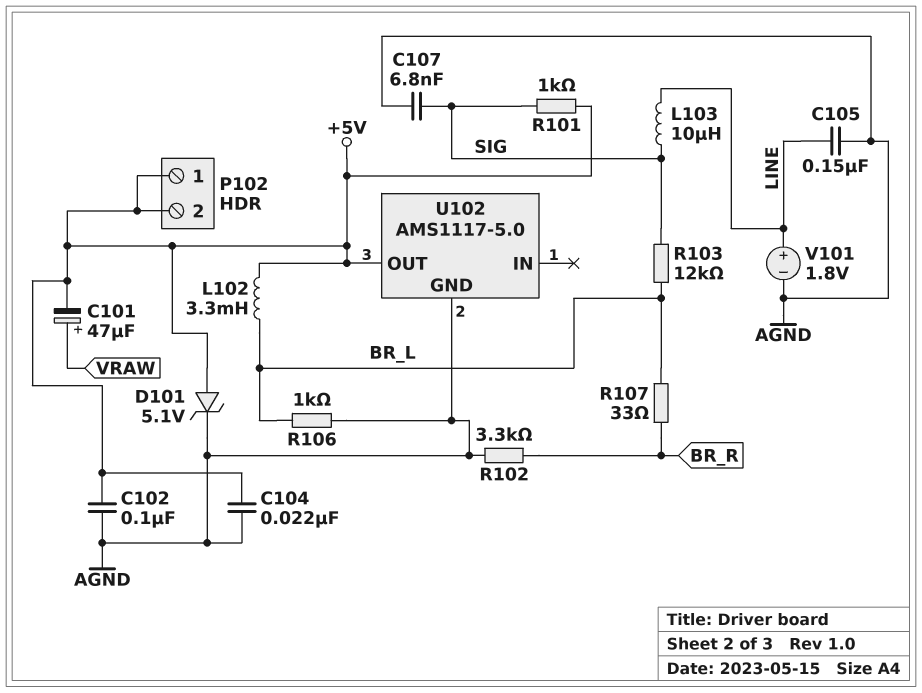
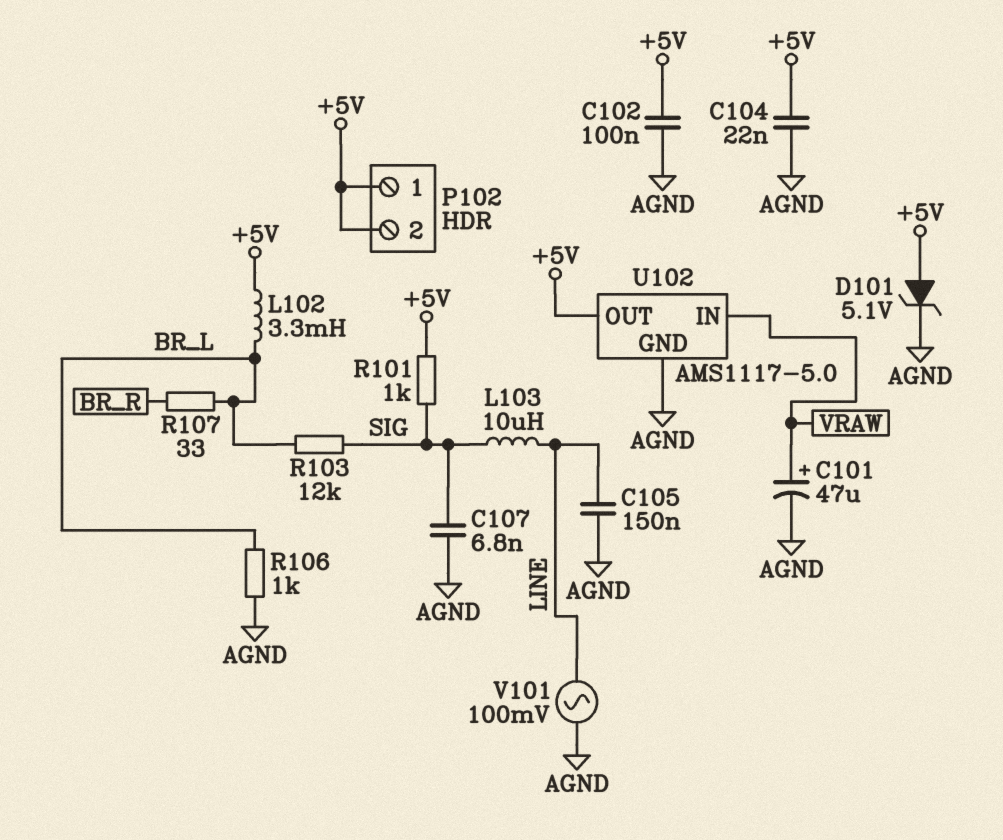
C101: 47uF (plus VRAW, minus +5V) -> 47uF (plus VRAW, minus AGND)
R102: 3.3k (AGND, BR_R) -> none
U102 pin IN: none -> VRAW
V101: 1.8V (plus LINE, minus AGND) -> AC 100mV (AGND, LINE)

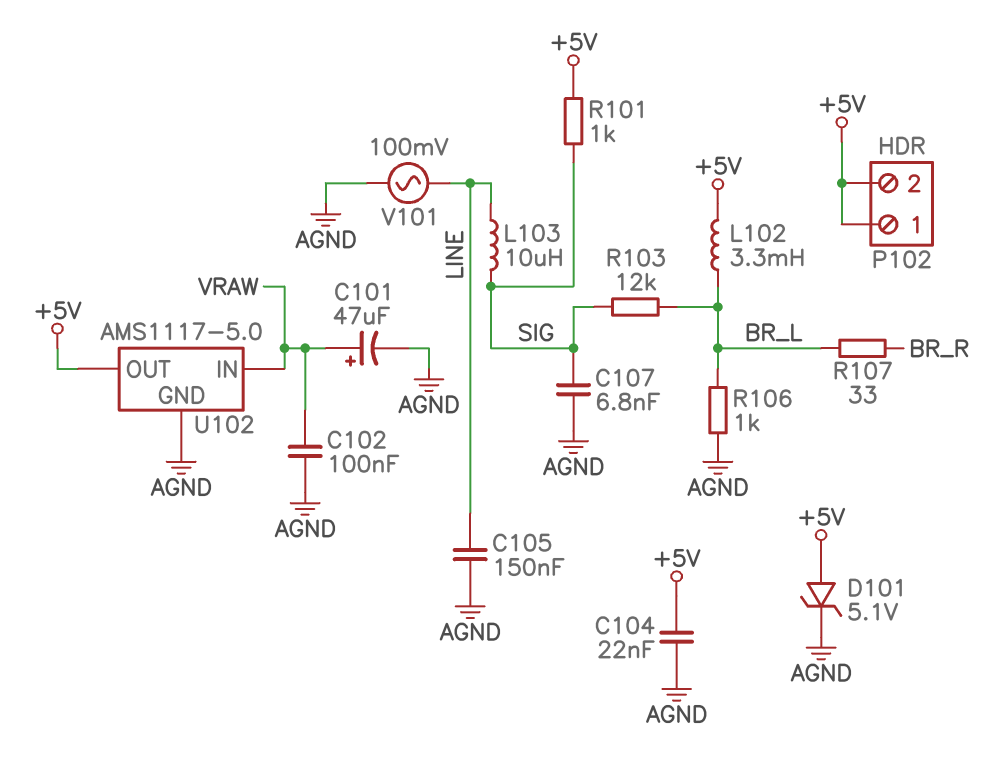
C102: 100nF (+5V, AGND) -> 100nF (AGND, VRAW)

